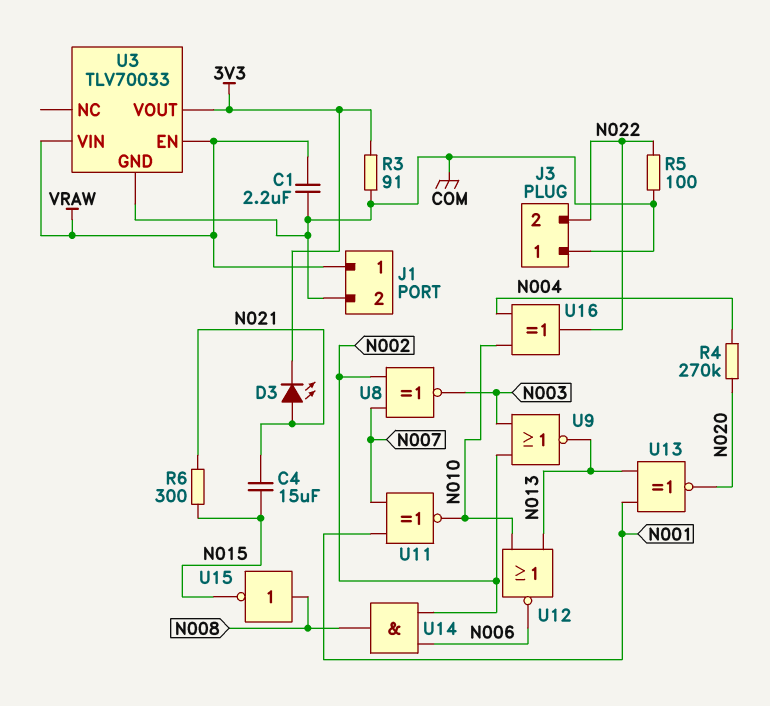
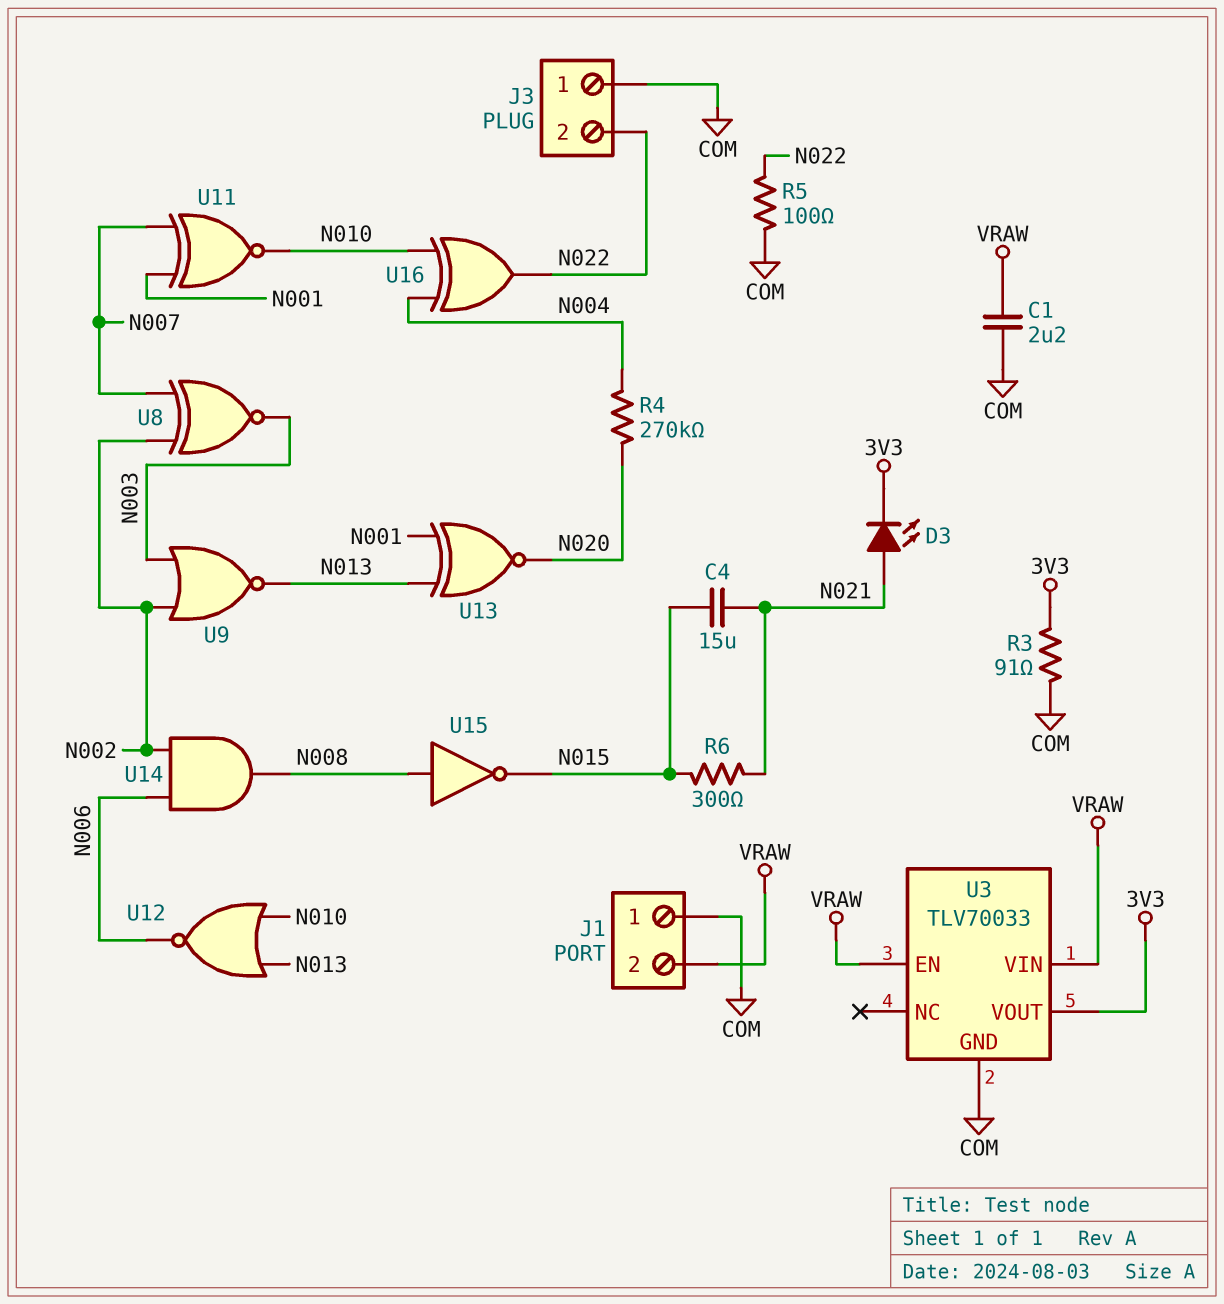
J1 pin 1: VRAW -> COM
J1 pin 2: COM -> VRAW

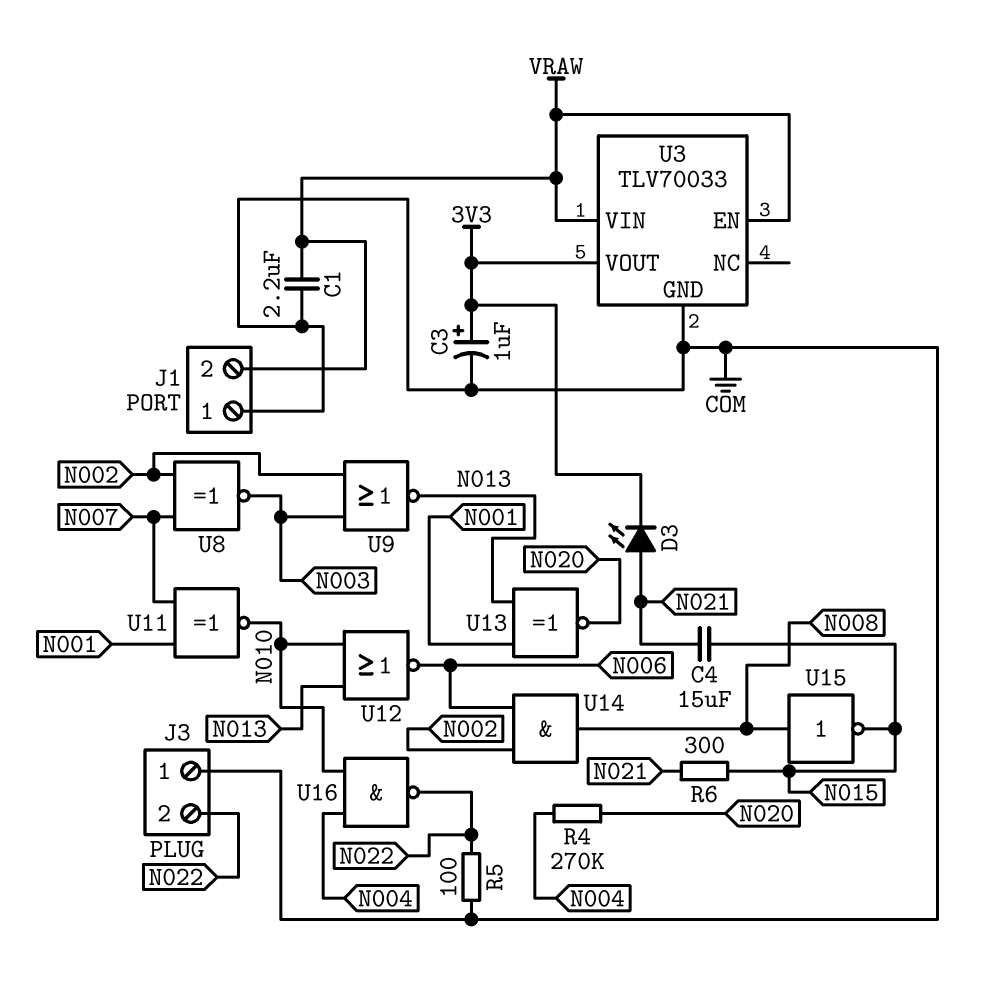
C3: none -> 1uF (plus 3V3, minus COM)
R3: 91 (3V3, COM) -> none
U16: XOR (in N004, in N010, out N022) -> NAND (in N004, in N010, out N022)

